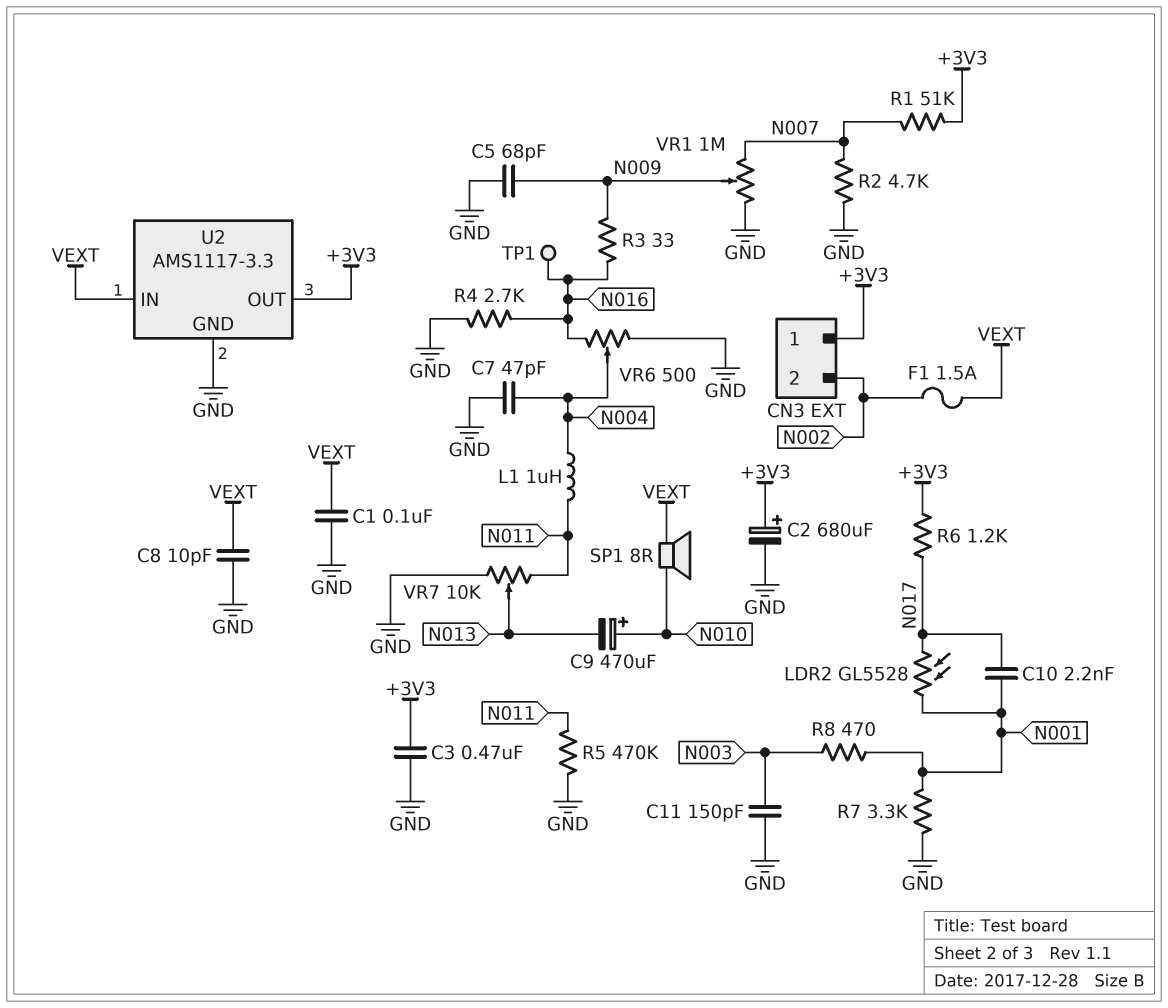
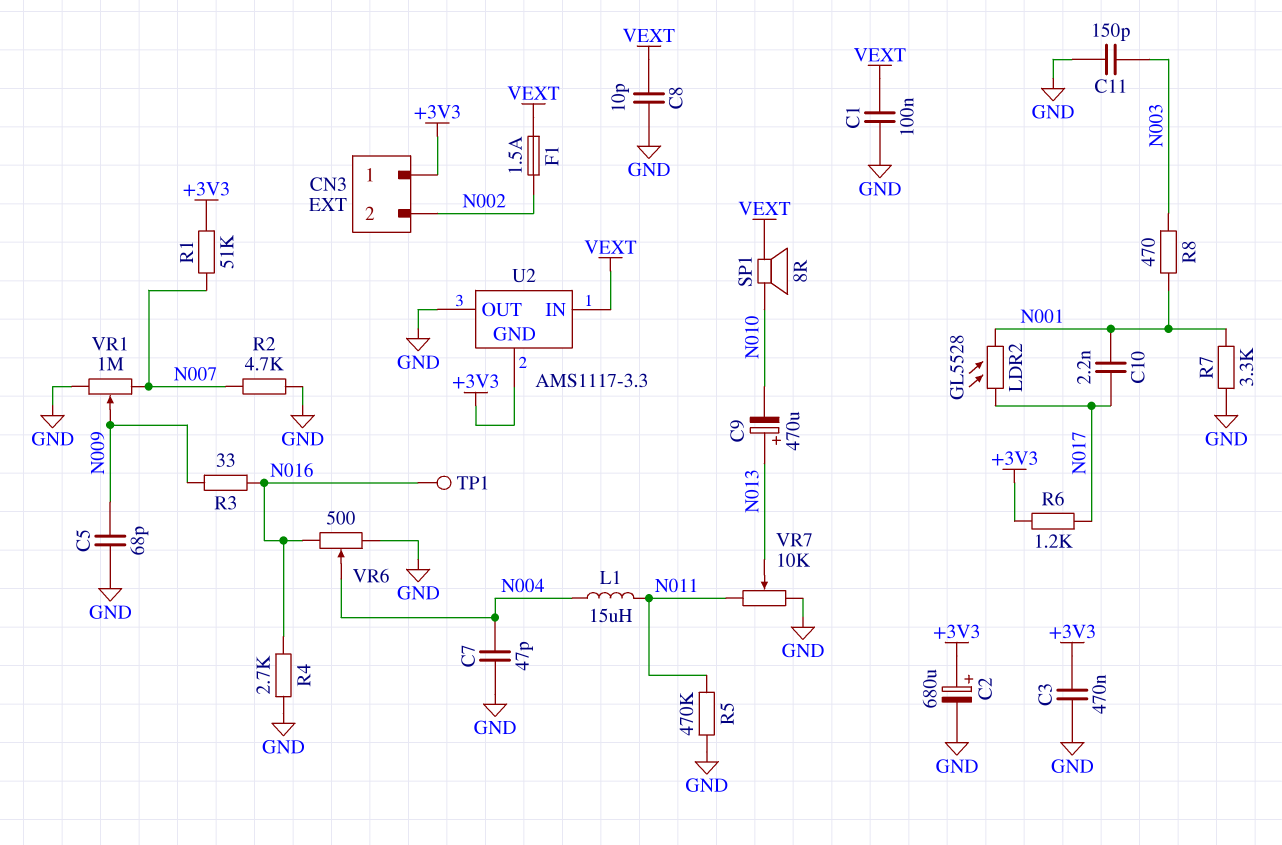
C9: 470uF (plus N010, minus N013) -> 470uF (plus N013, minus N010)
L1: 1uH (N004, N011) -> 15uH (N004, N011)
U2 pin GND: GND -> +3V3
U2 pin OUT: +3V3 -> GND

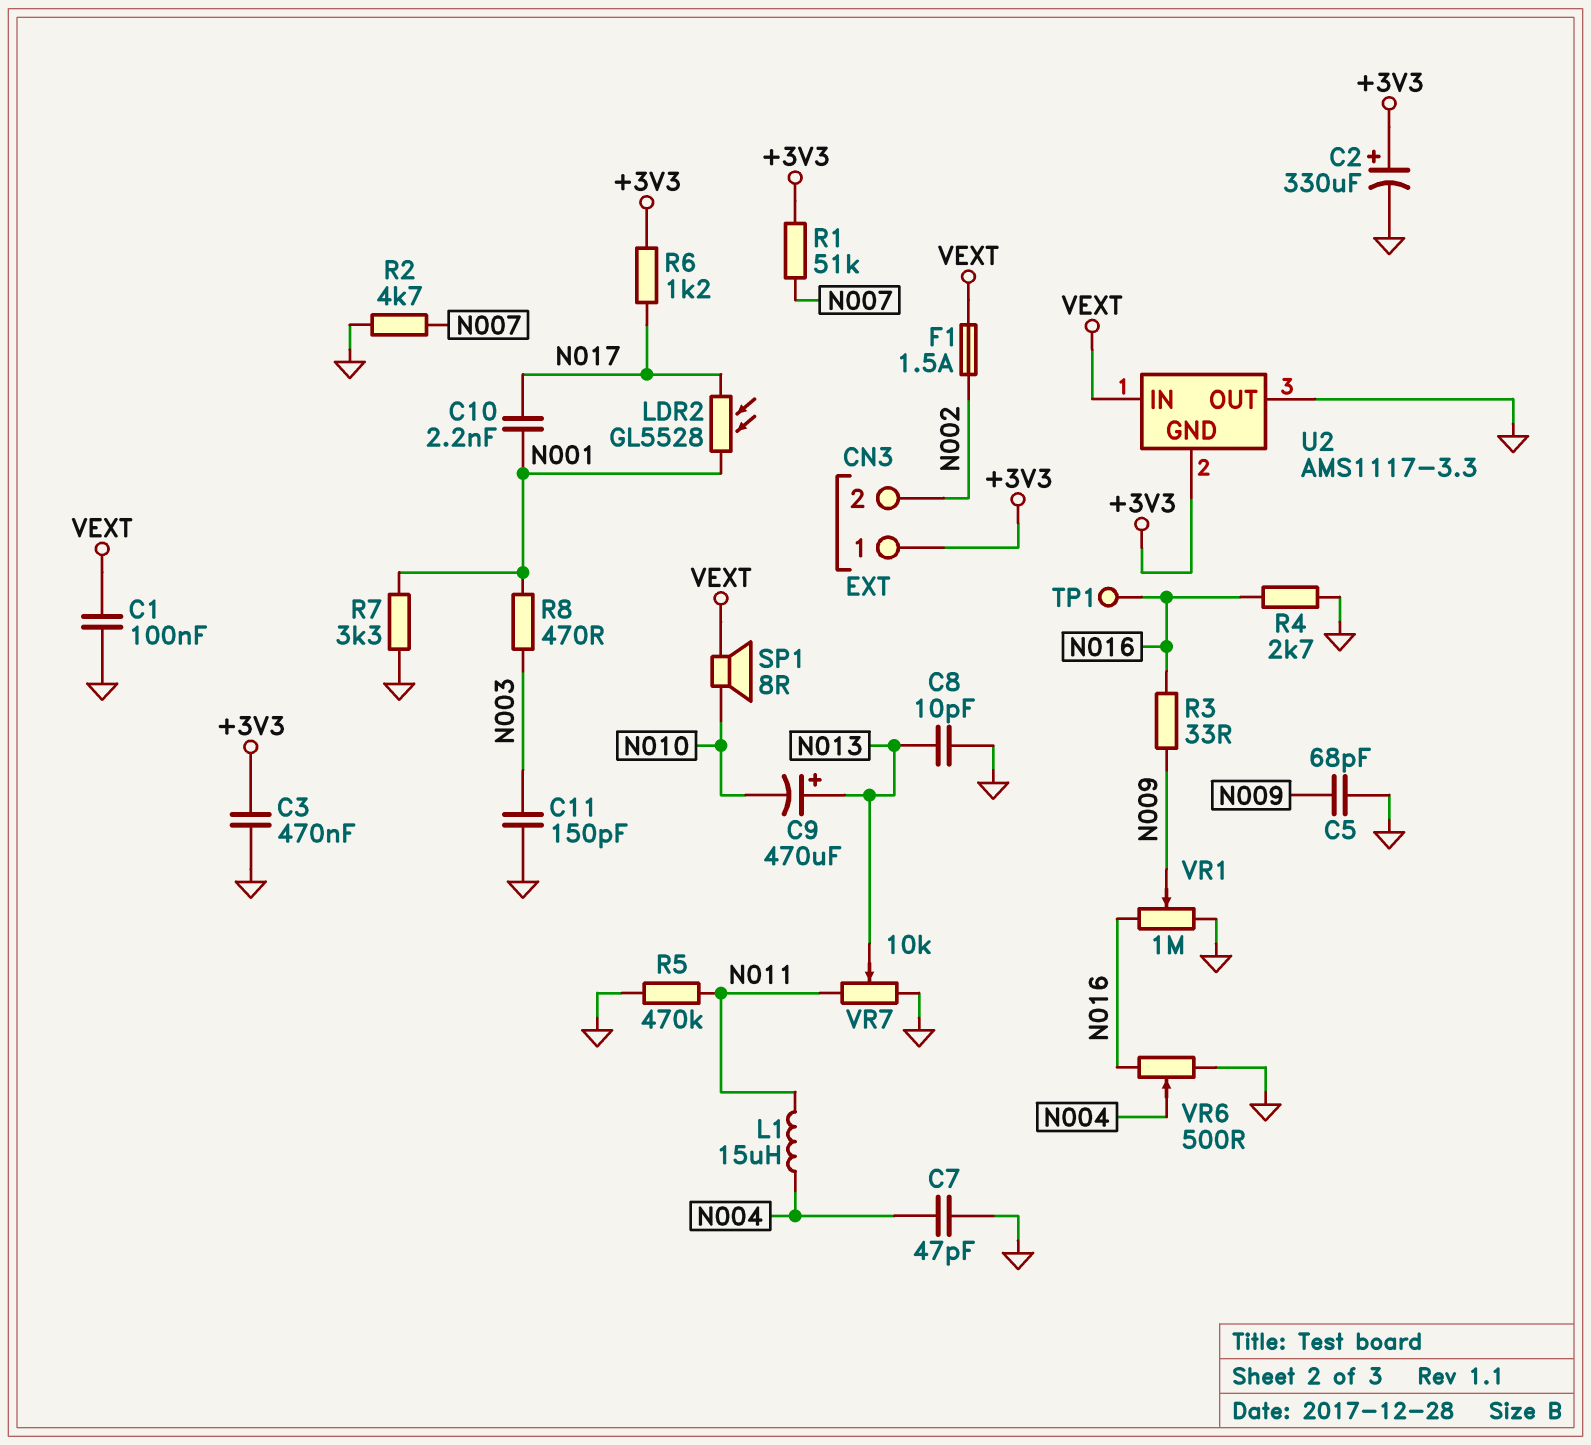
C2: 680uF (plus +3V3, minus GND) -> 330uF (plus +3V3, minus GND)
C8: 10pF (GND, VEXT) -> 10pF (GND, N013)
VR1: 1M (GND, N007, wiper N009) -> 1M (GND, N016, wiper N009)

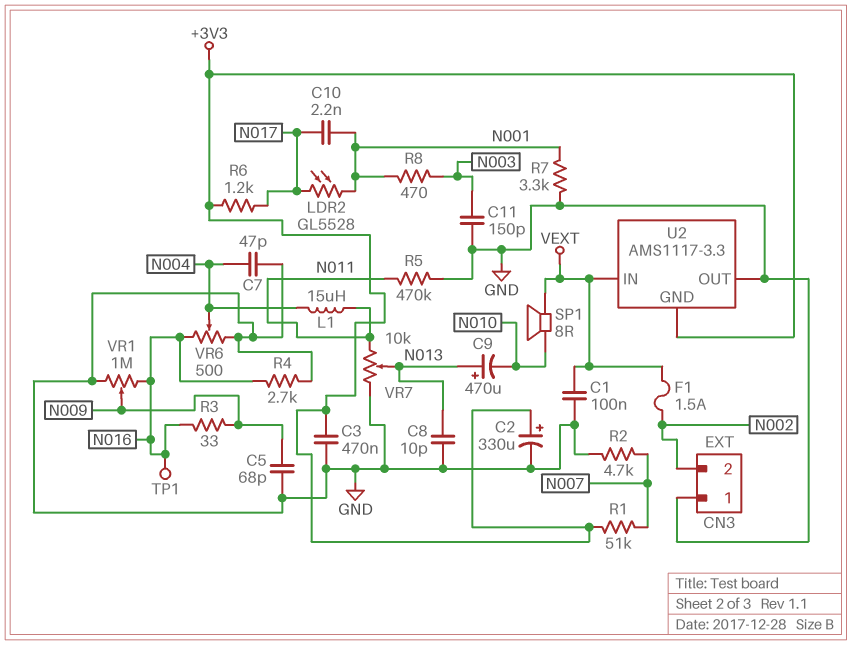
CN3 pin 1: +3V3 -> GND

